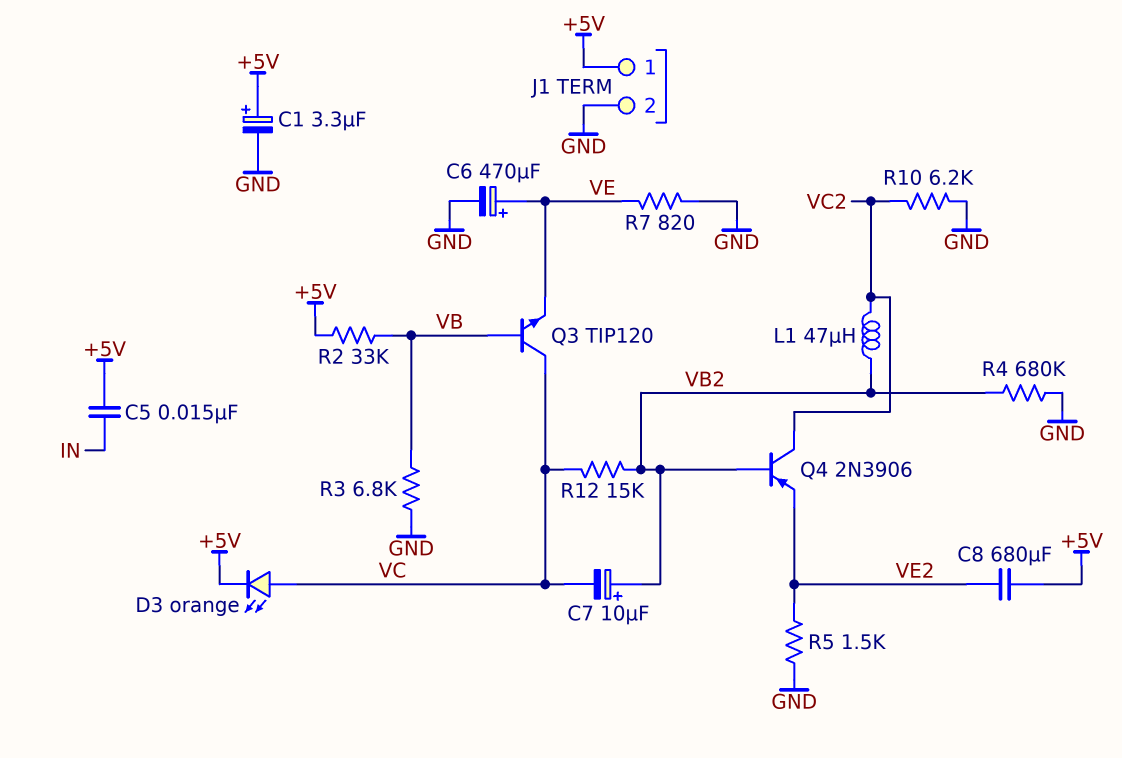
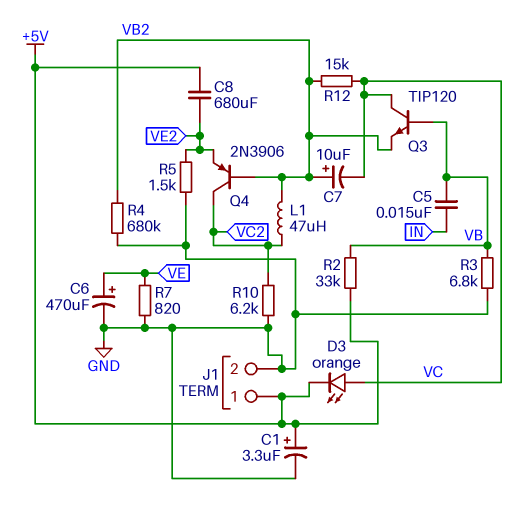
C5: 15nF (+5V, IN) -> 15nF (IN, VB)
Q3: NPN TIP120 (B VB, C VC, E VE) -> NPN TIP120 (B VB, C VC, E VB2)

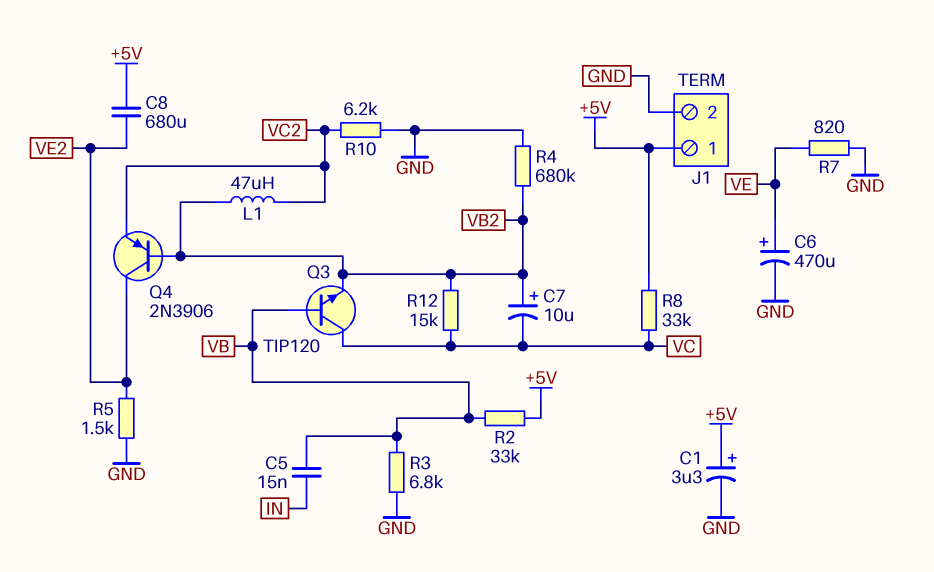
D3: LED orange (A VC, K +5V) -> none
Q4: PNP 2N3906 (B VB2, C VC2, E VE2) -> PNP 2N3906 (B VB2, C VE2, E VC2)
R8: none -> 33k (+5V, VC)

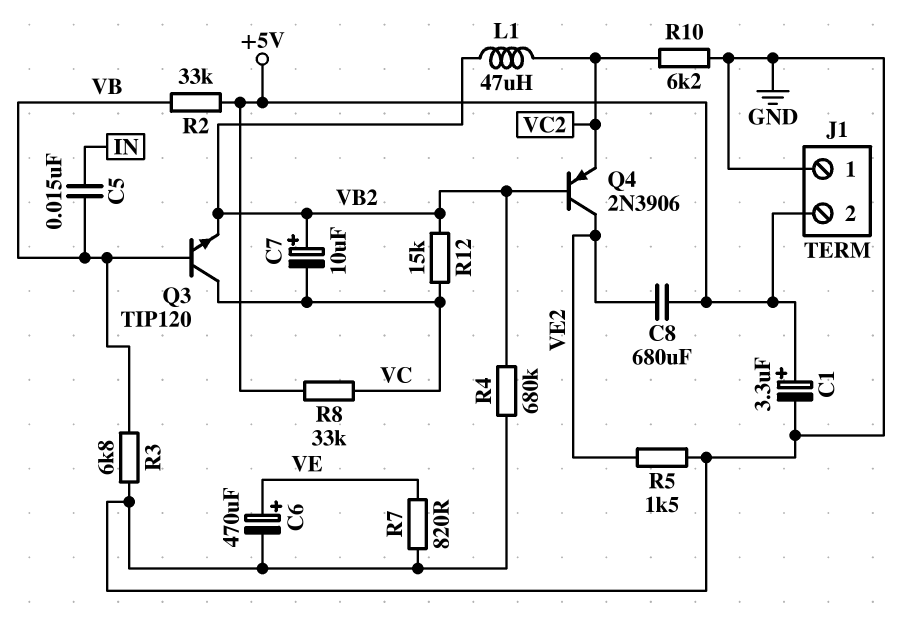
J1 pin 1: +5V -> GND
J1 pin 2: GND -> +5V

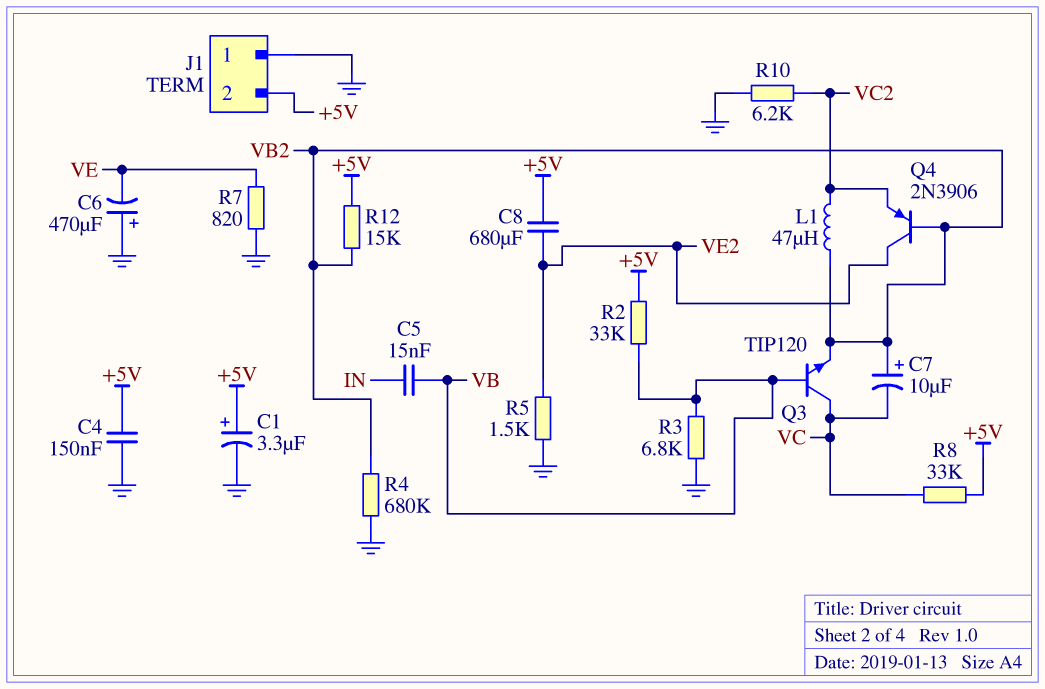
C4: none -> 150nF (+5V, GND)
C6: 470uF (plus VE, minus GND) -> 470uF (plus GND, minus VE)
R12: 15k (VB2, VC) -> 15k (+5V, VB2)

